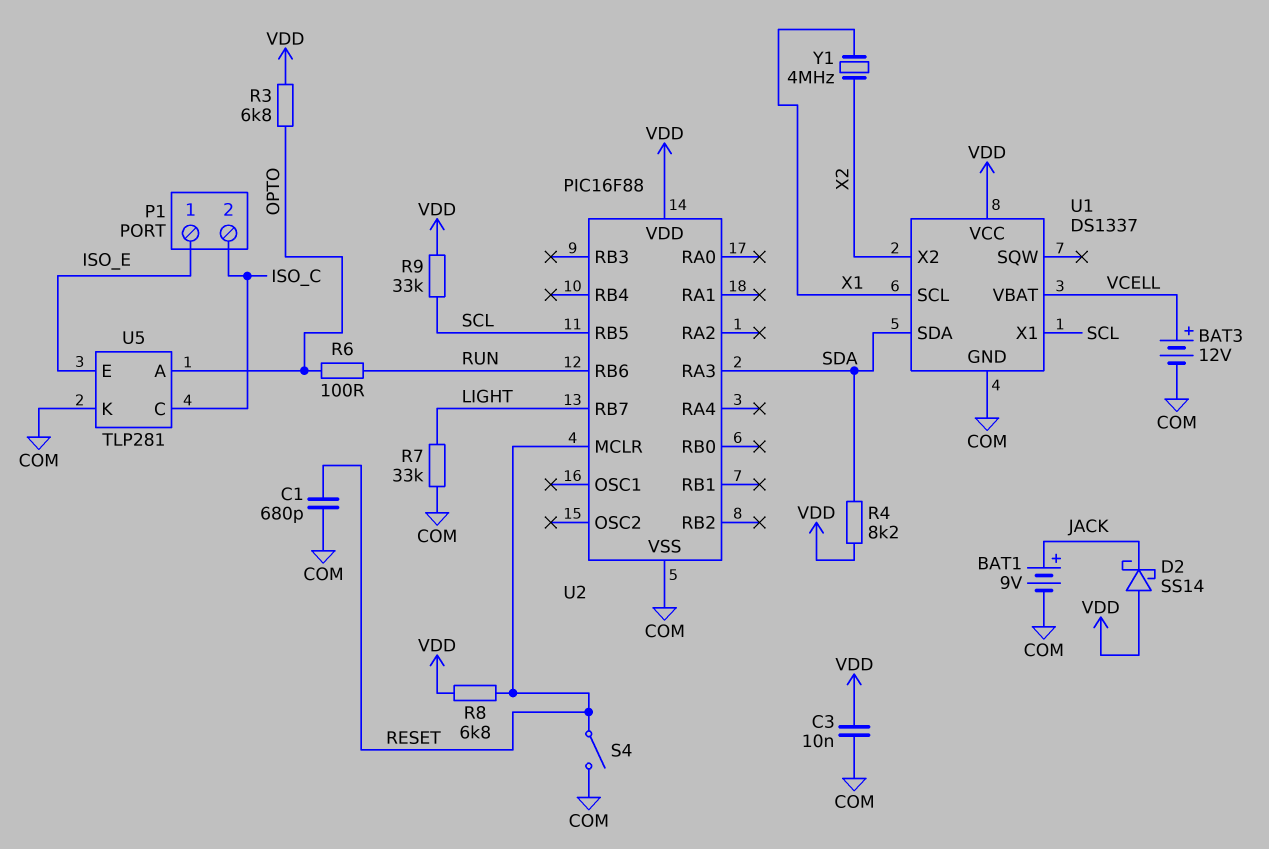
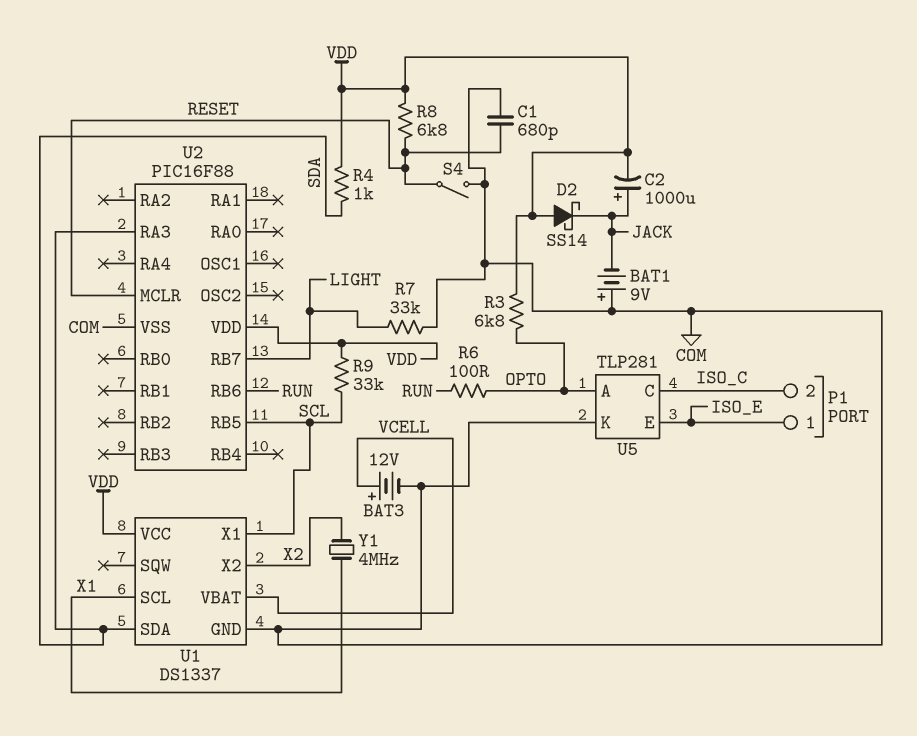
BAT1: 9V (plus JACK, minus COM) -> 9V (plus COM, minus JACK)
C2: none -> 1000uF (plus JACK, minus VDD)
C3: 10nF (COM, VDD) -> none
R4: 8.2k (SDA, VDD) -> 1k (SDA, VDD)

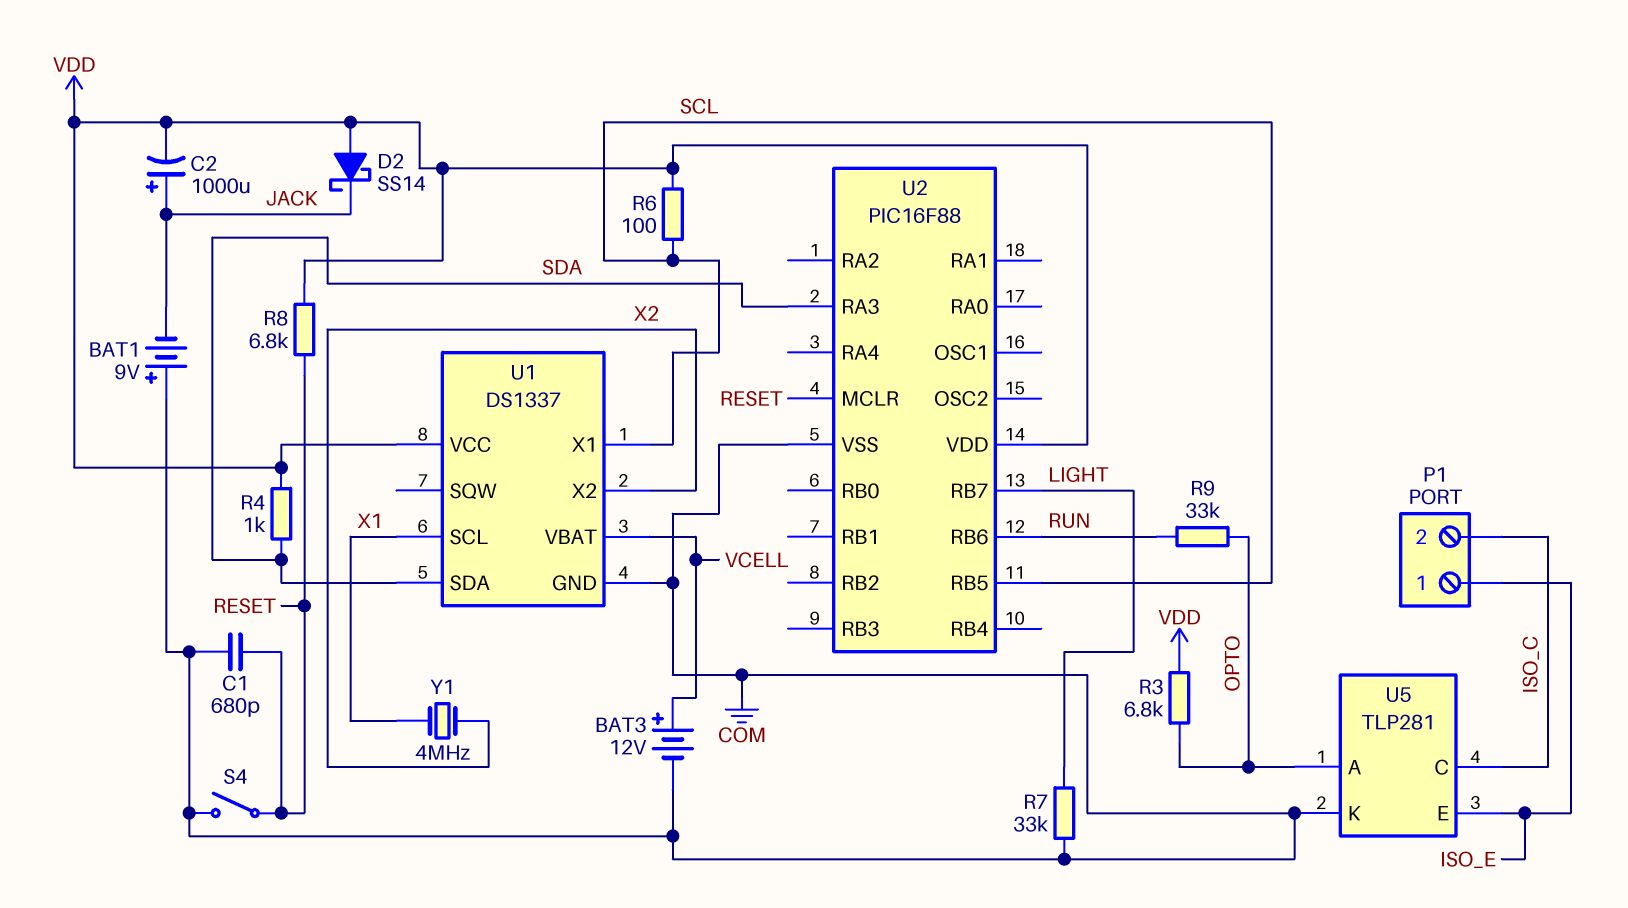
R6: 100 (OPTO, RUN) -> 100 (SCL, VDD)
R9: 33k (SCL, VDD) -> 33k (OPTO, RUN)

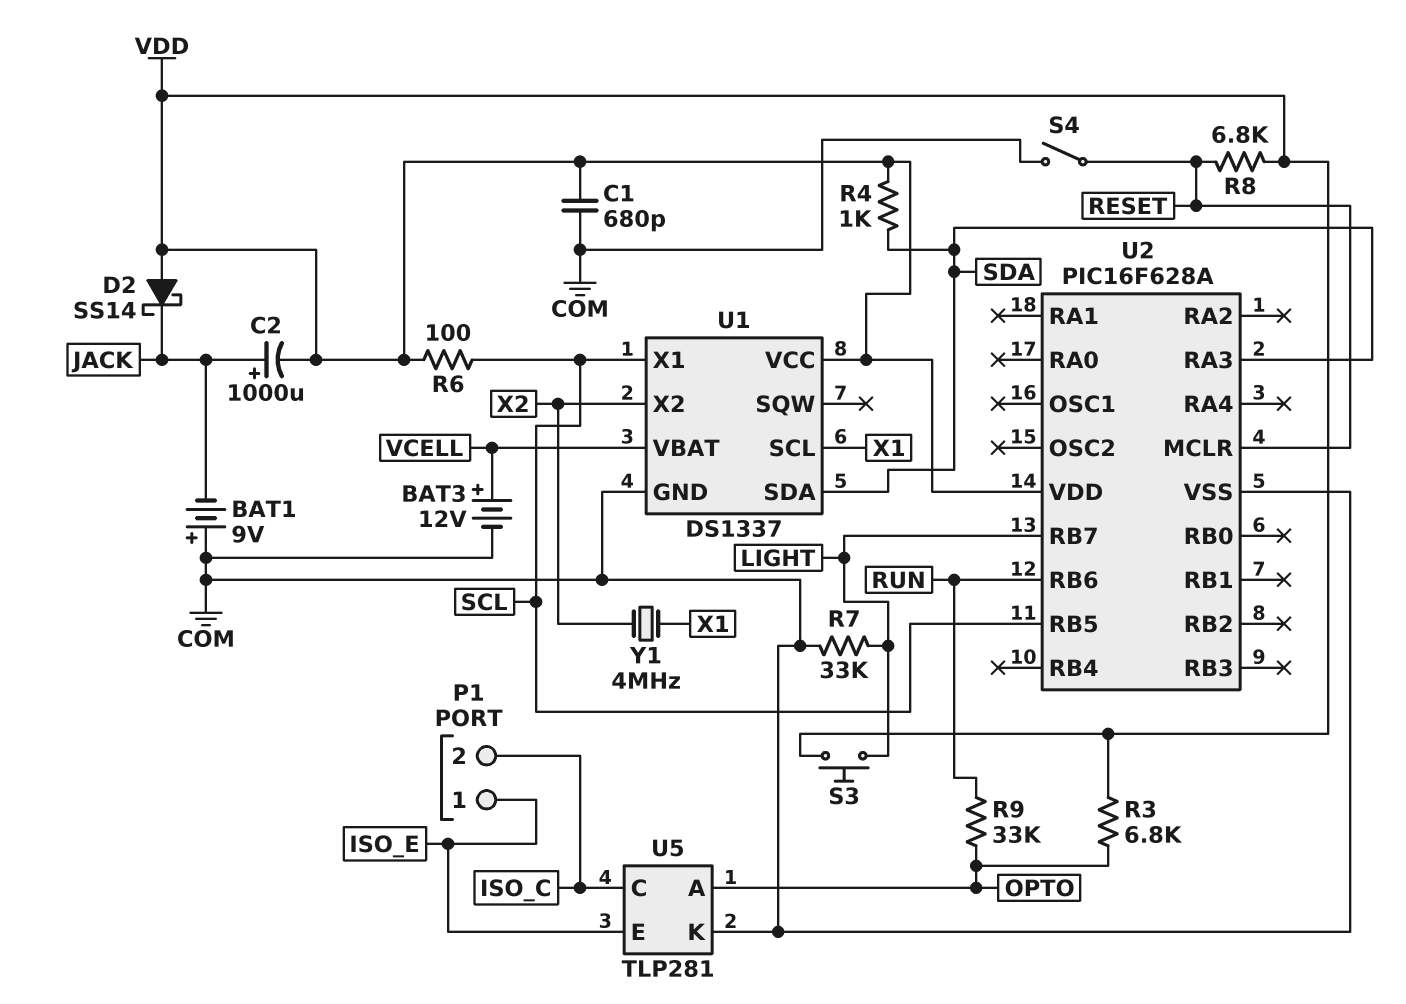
C1: 680pF (COM, RESET) -> 680pF (COM, VDD)
S3: none -> button (LIGHT, VDD)
U2: PIC16F88 -> PIC16F628A

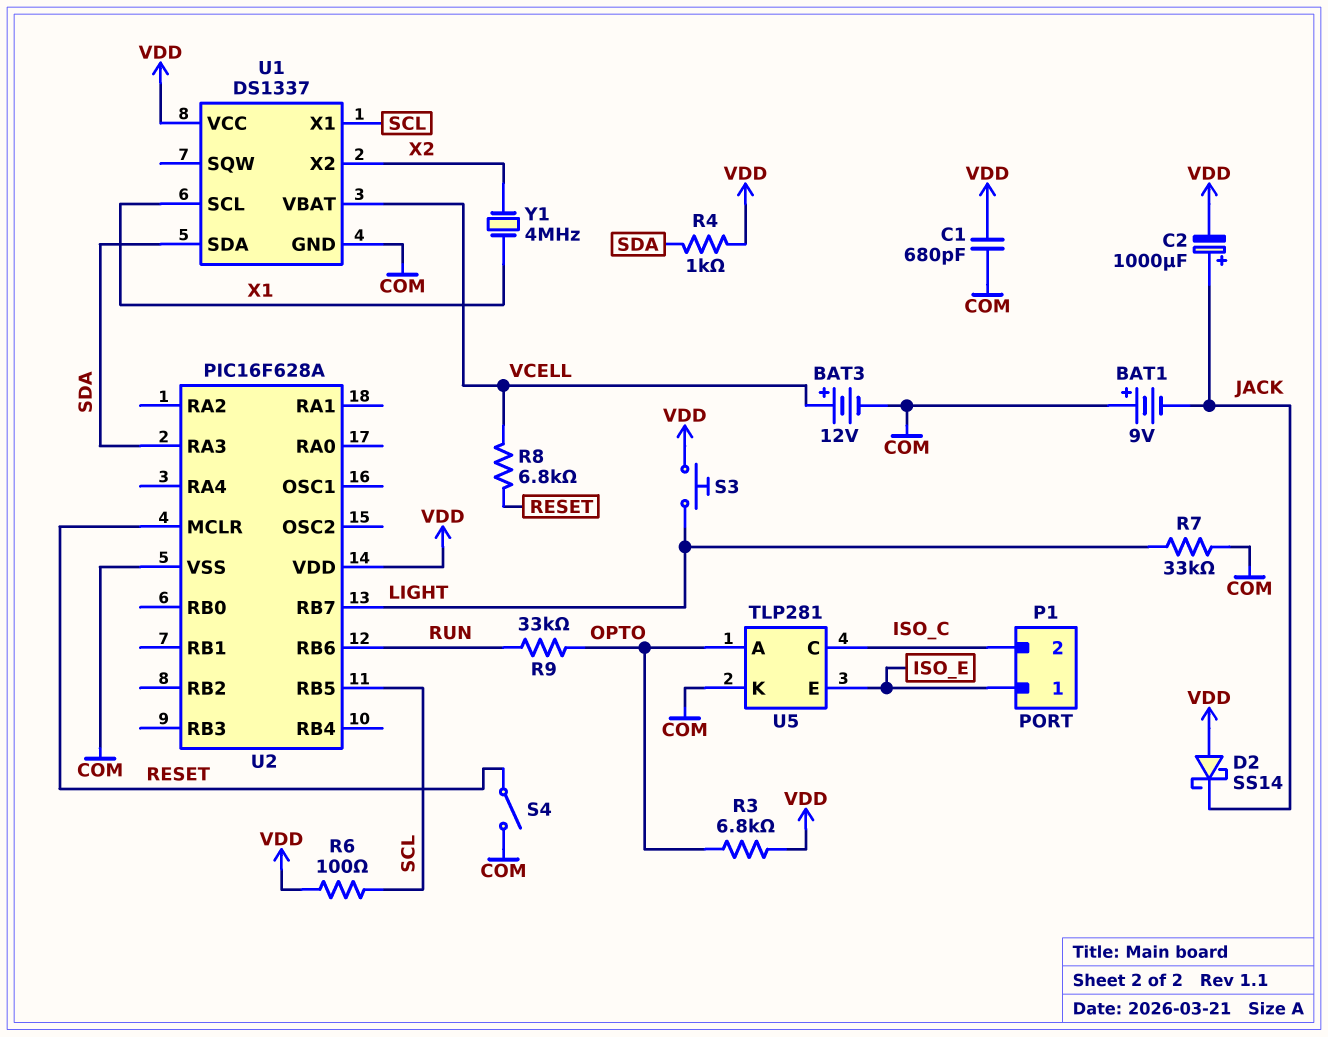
R8: 6.8k (RESET, VDD) -> 6.8k (RESET, VCELL)

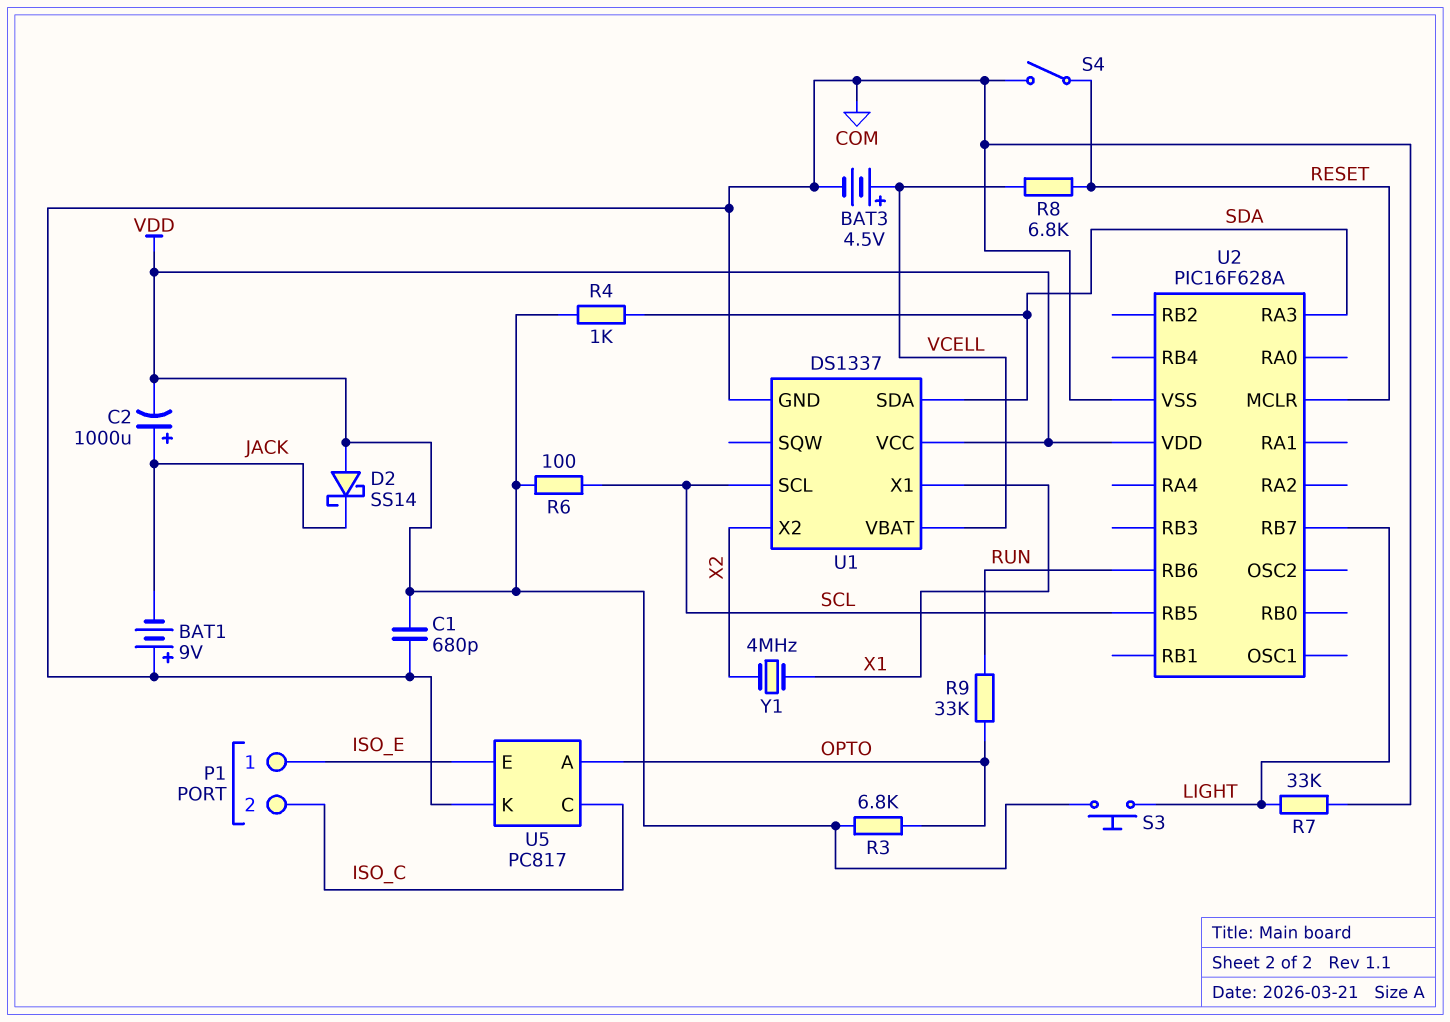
BAT3: 12V (plus VCELL, minus COM) -> 4.5V (plus VCELL, minus COM)
U1 pin SCL: X1 -> SCL
U1 pin X1: SCL -> X1
U5: TLP281 -> PC817

